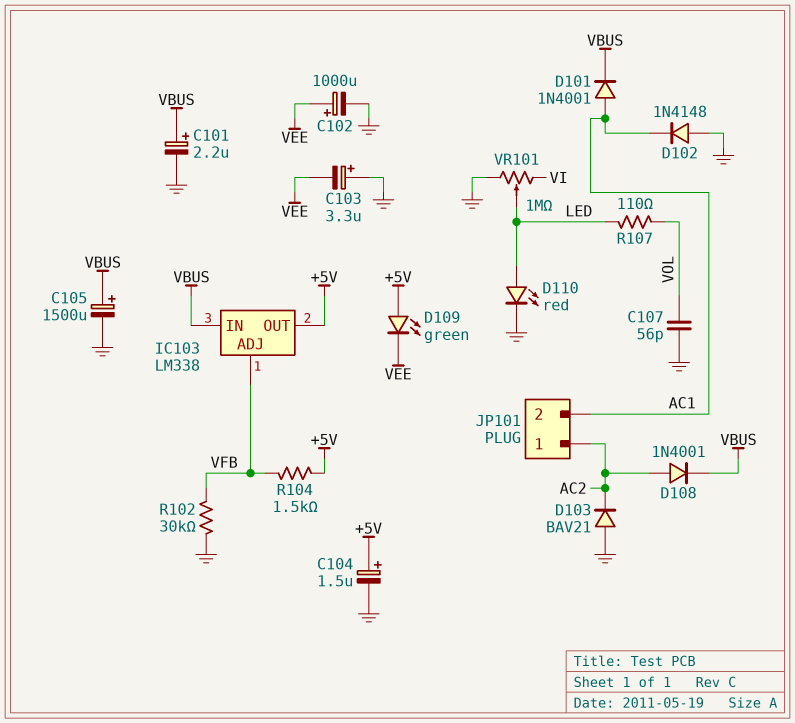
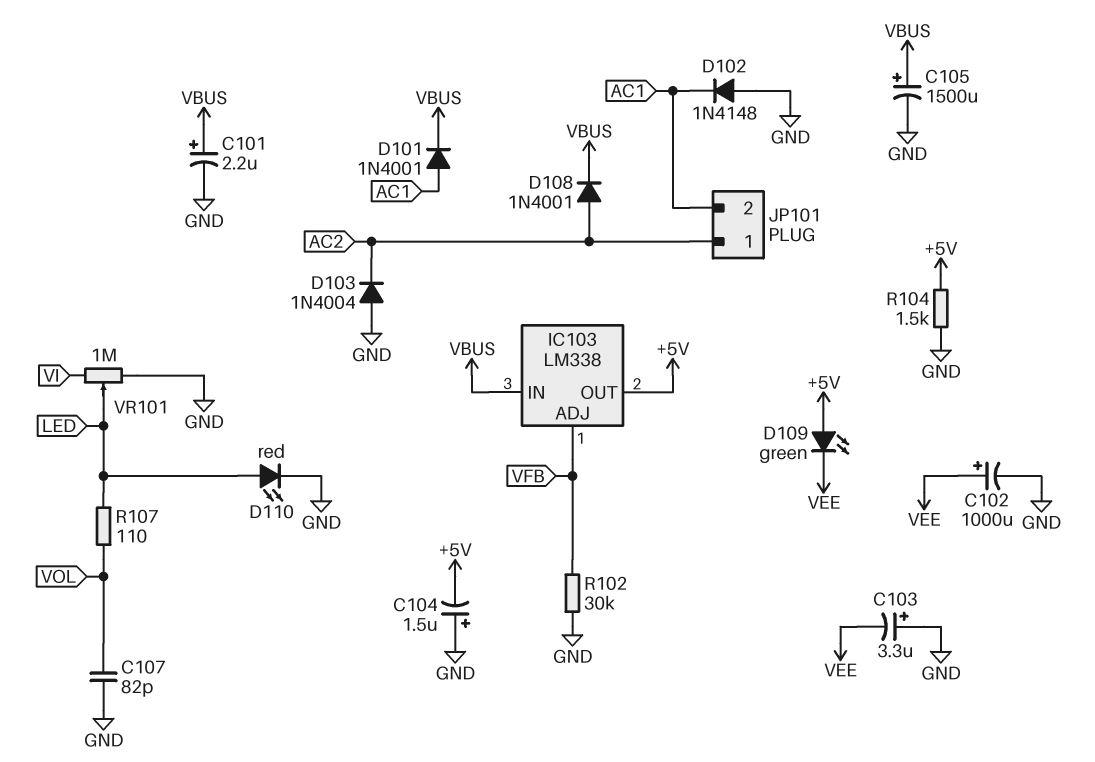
C104: 1.5uF (plus +5V, minus GND) -> 1.5uF (plus GND, minus +5V)
C107: 56pF (GND, VOL) -> 82pF (GND, VOL)
D103: diode BAV21 (A GND, K AC2) -> diode 1N4004 (A GND, K AC2)
R104: 1.5k (+5V, VFB) -> 1.5k (+5V, GND)

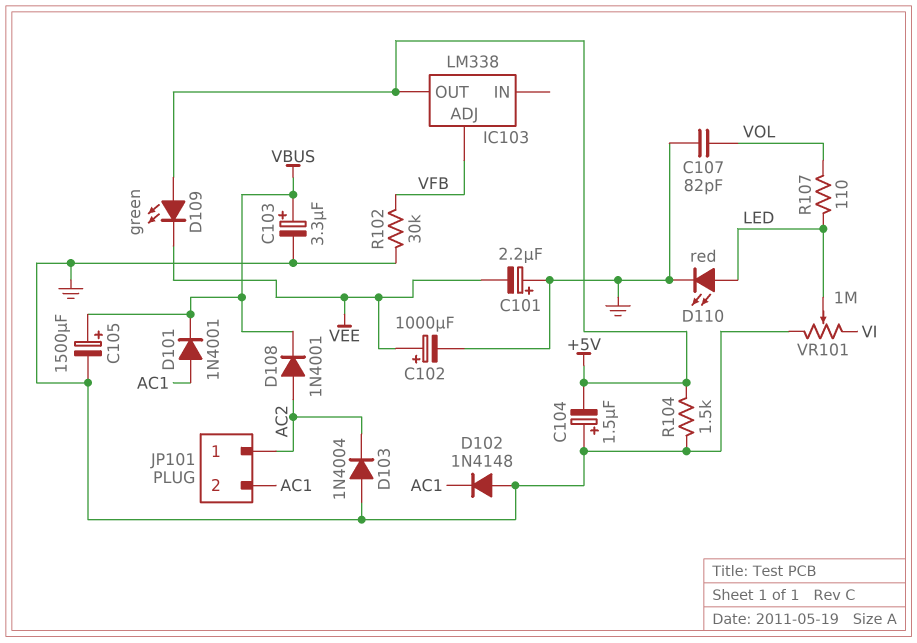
C101: 2.2uF (plus VBUS, minus GND) -> 2.2uF (plus GND, minus VEE)
C103: 3.3uF (plus GND, minus VEE) -> 3.3uF (plus VBUS, minus GND)
IC103 pin IN: VBUS -> none

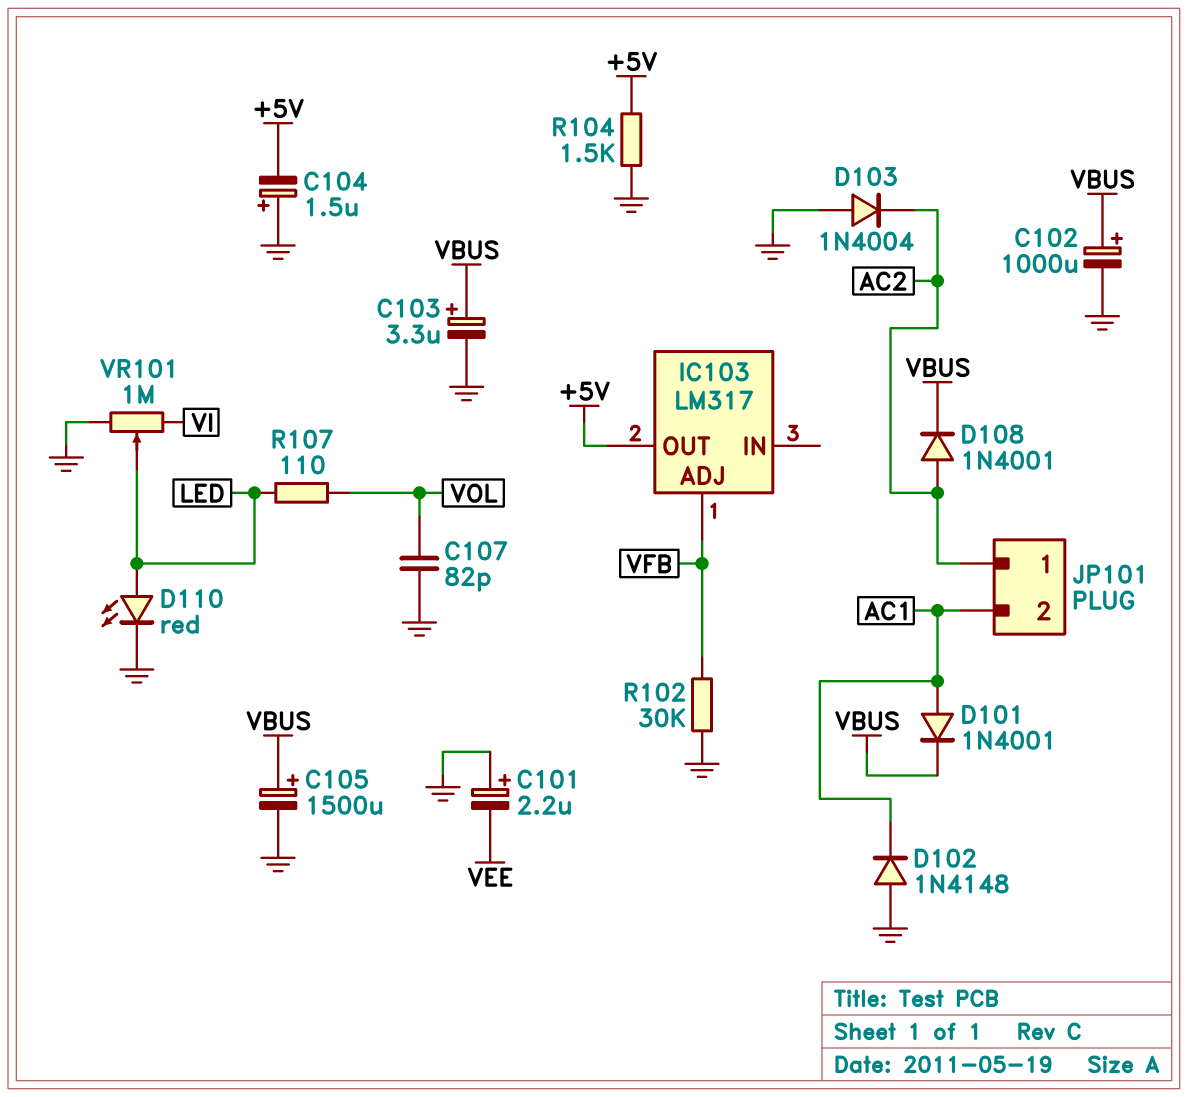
C102: 1000uF (plus VEE, minus GND) -> 1000uF (plus VBUS, minus GND)
D109: LED green (A +5V, K VEE) -> none
IC103: LM338 -> LM317

